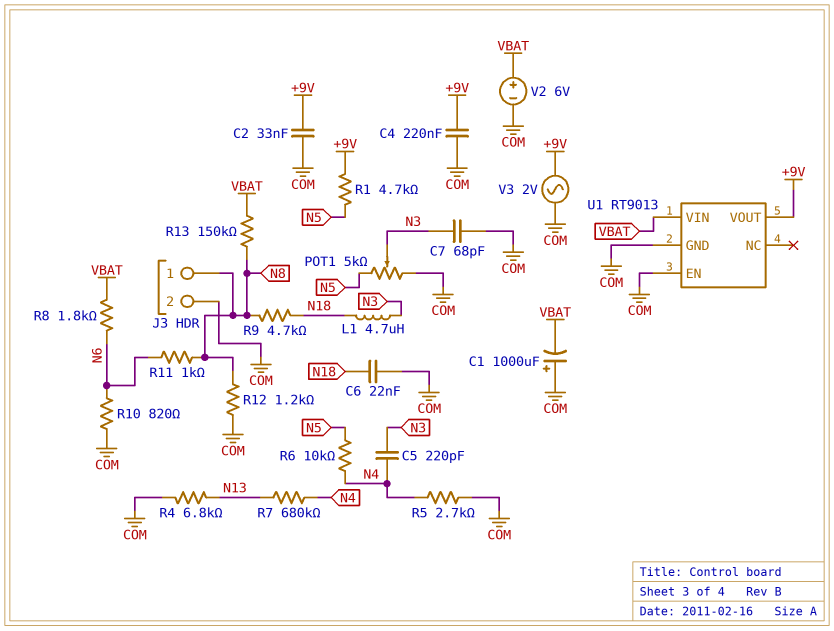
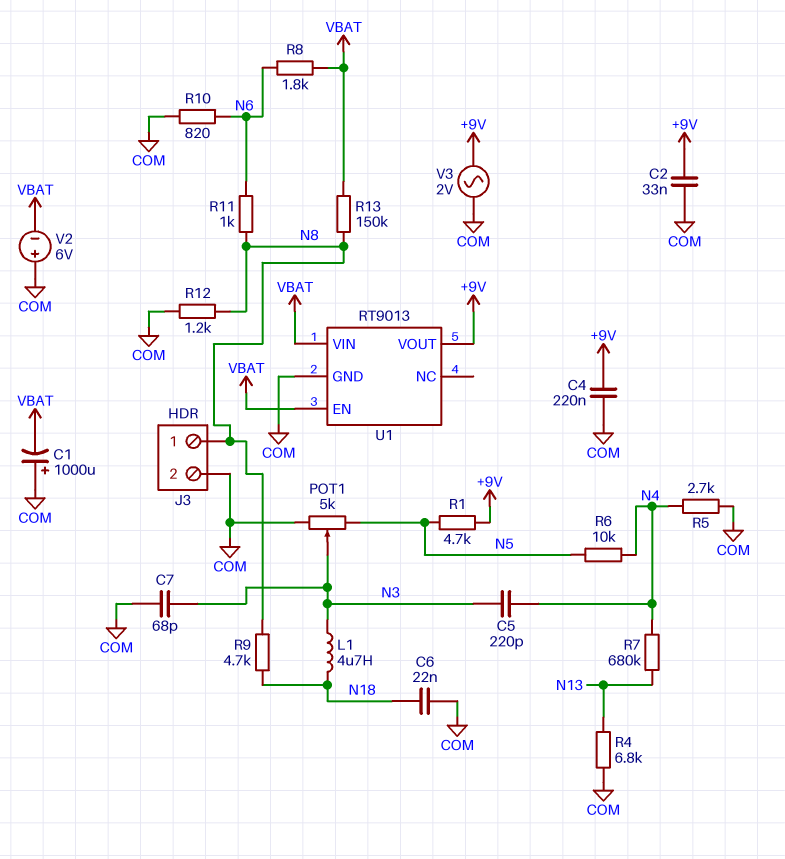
U1 pin EN: COM -> VBAT
V2: 6V (plus VBAT, minus COM) -> 6V (plus COM, minus VBAT)

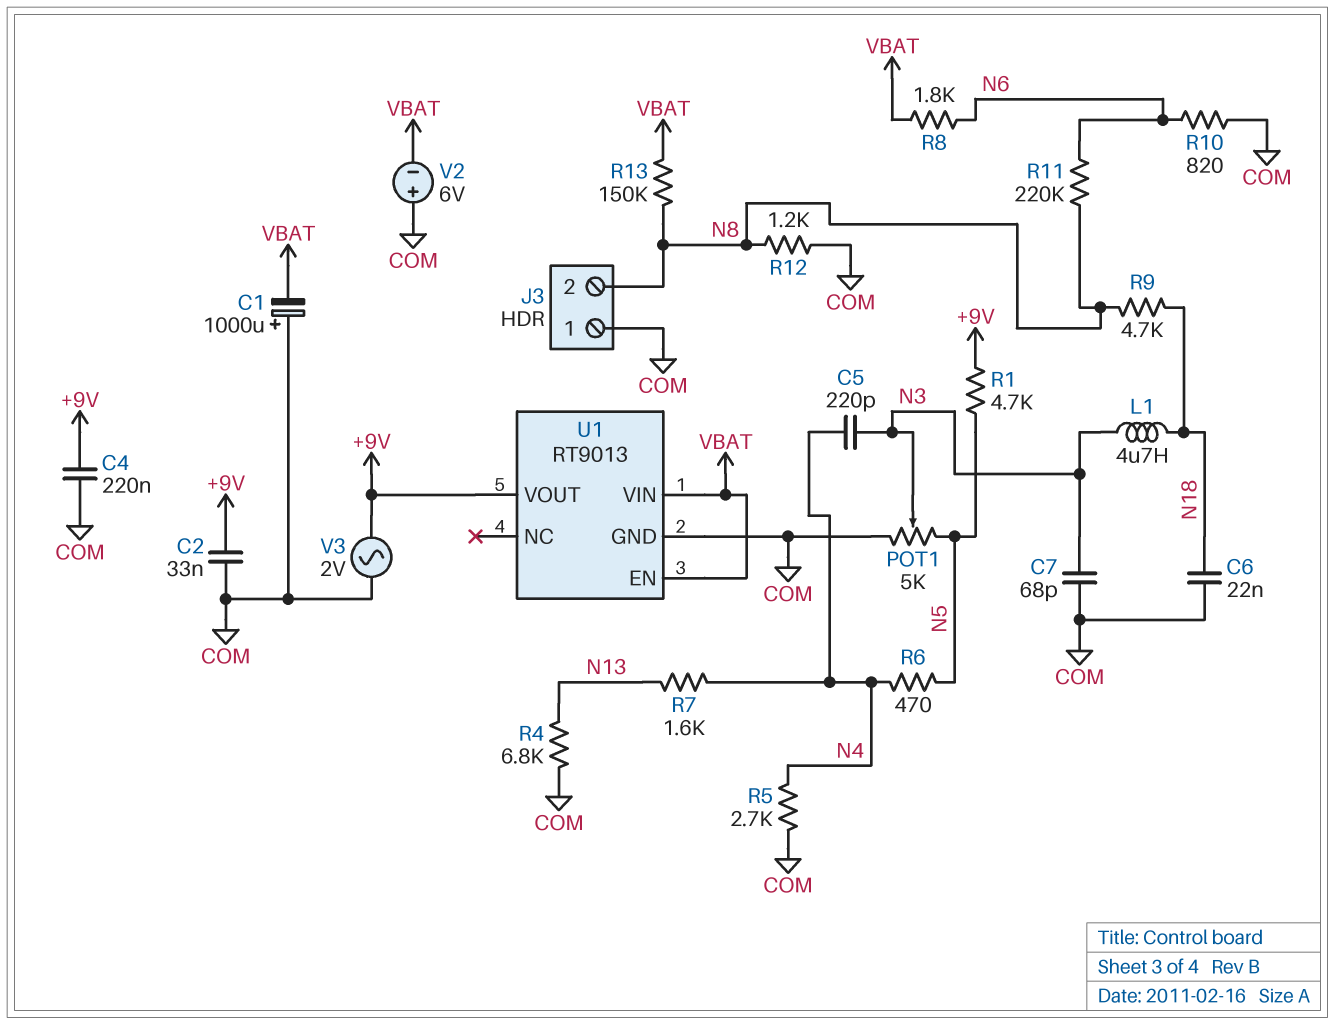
J3 pin 1: N8 -> COM
J3 pin 2: COM -> N8
R6: 10k (N4, N5) -> 470 (N4, N5)
R7: 680k (N4, N13) -> 1.6k (N4, N13)
R11: 1k (N6, N8) -> 220k (N6, N8)

